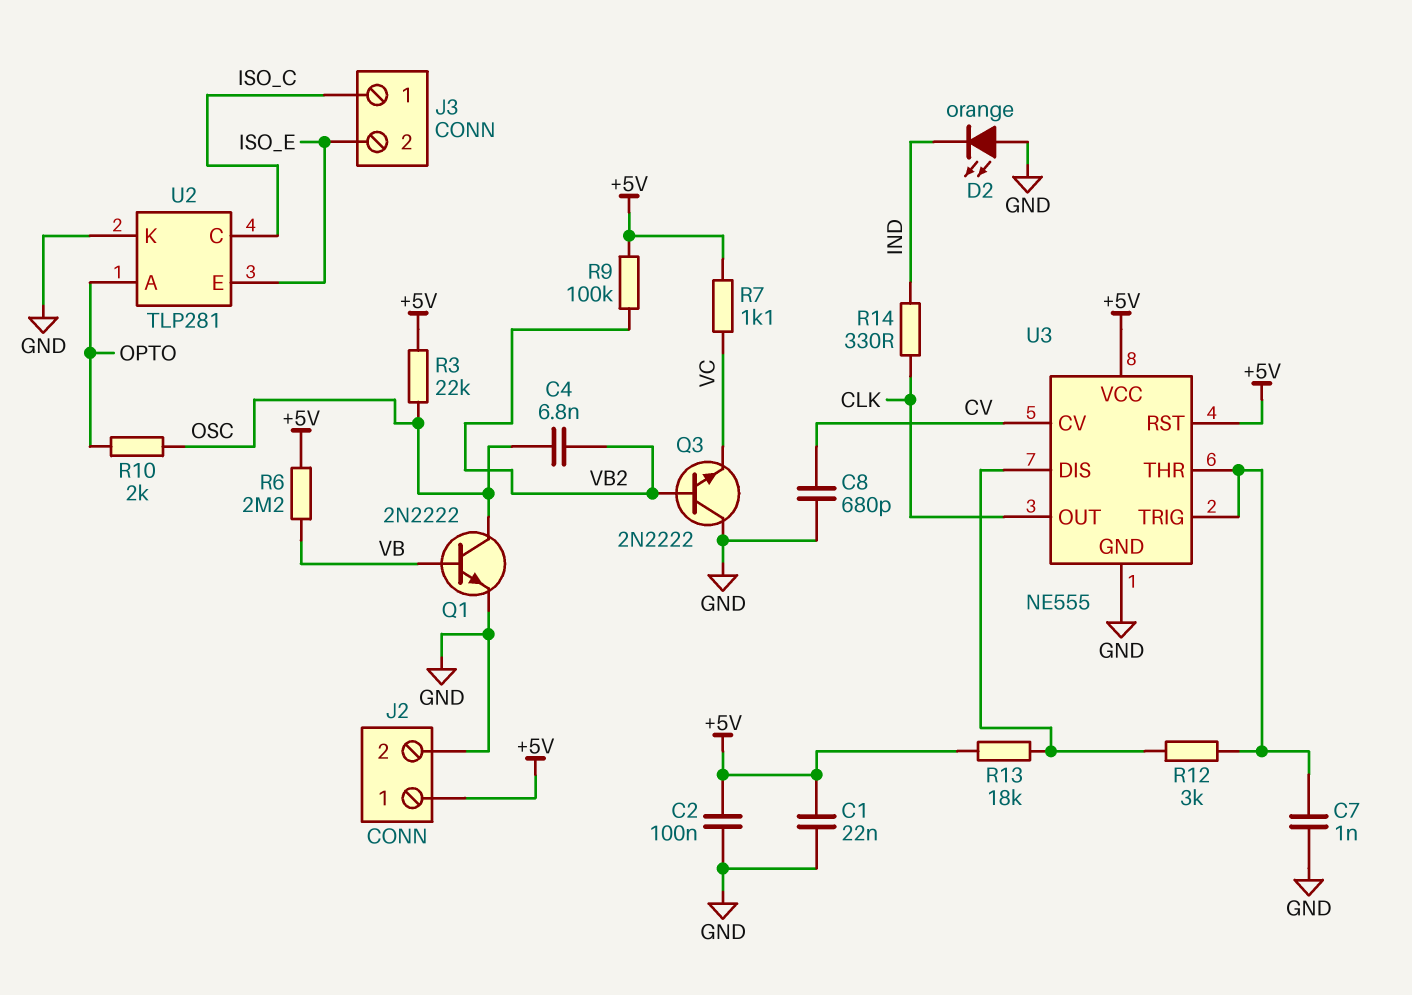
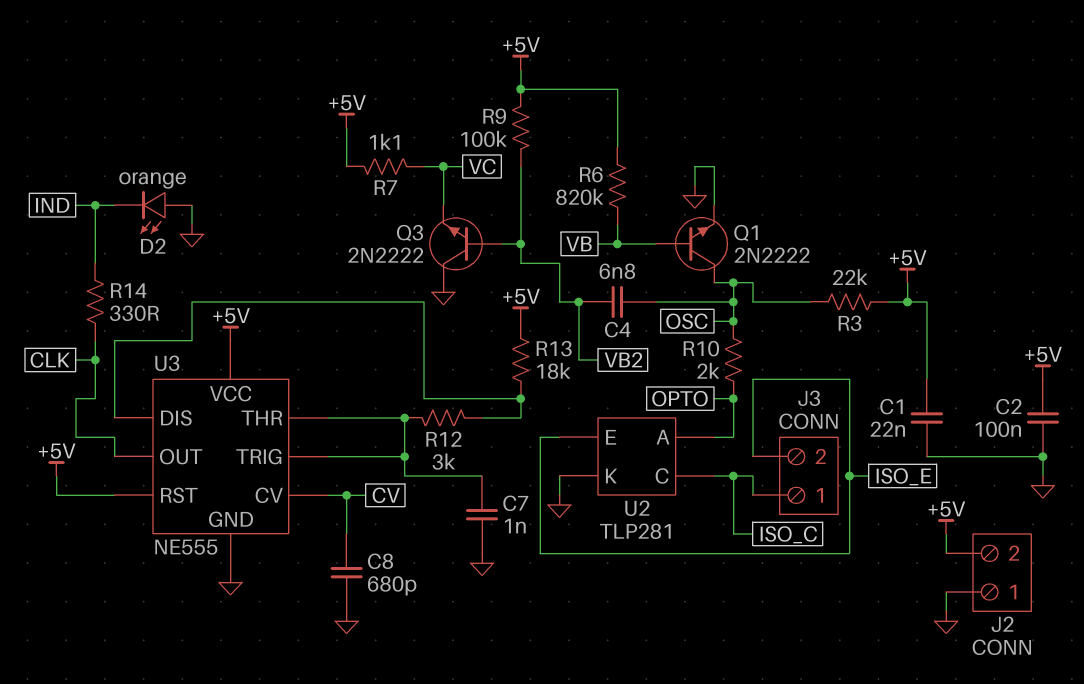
J2 pin 1: +5V -> GND
J2 pin 2: GND -> +5V
R6: 2.2M (+5V, VB) -> 820k (+5V, VB)

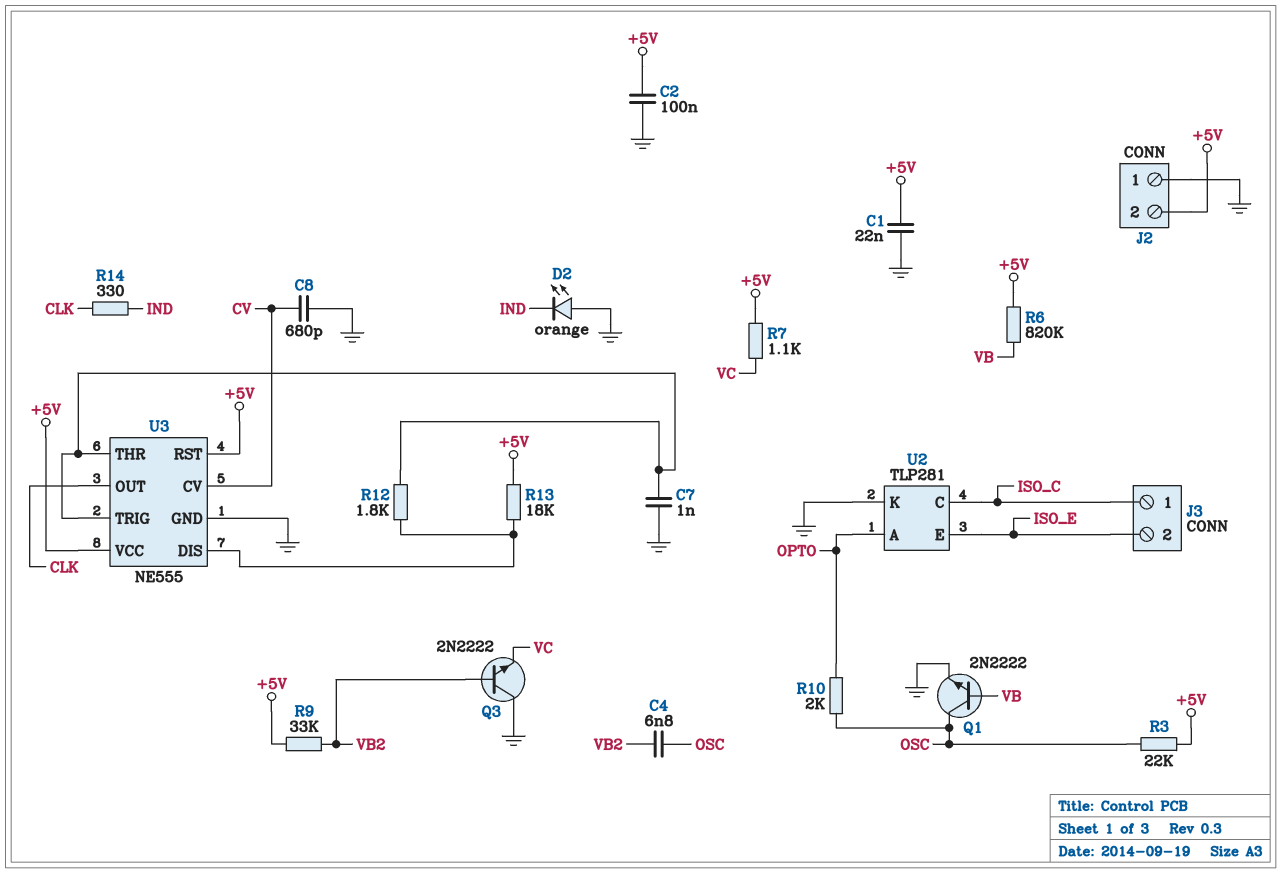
R9: 100k (+5V, VB2) -> 33k (+5V, VB2)
R12: 3k (U3/DIS, U3/THR) -> 1.8k (U3/DIS, U3/THR)

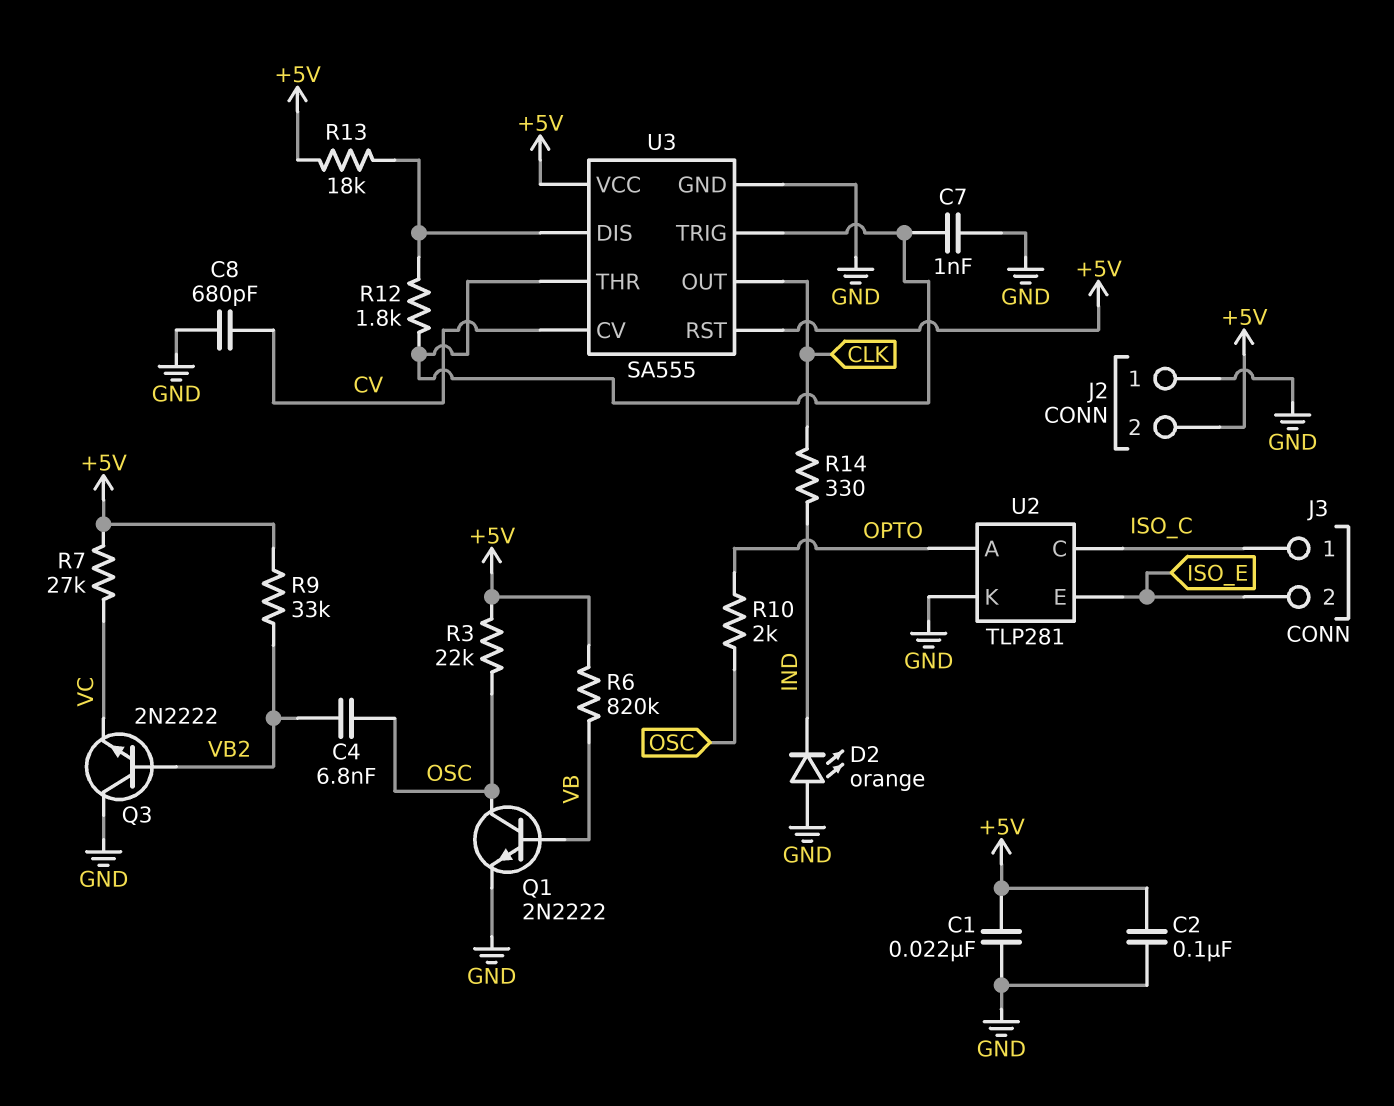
R7: 1.1k (+5V, VC) -> 27k (+5V, VC)
U3: NE555 -> SA555

